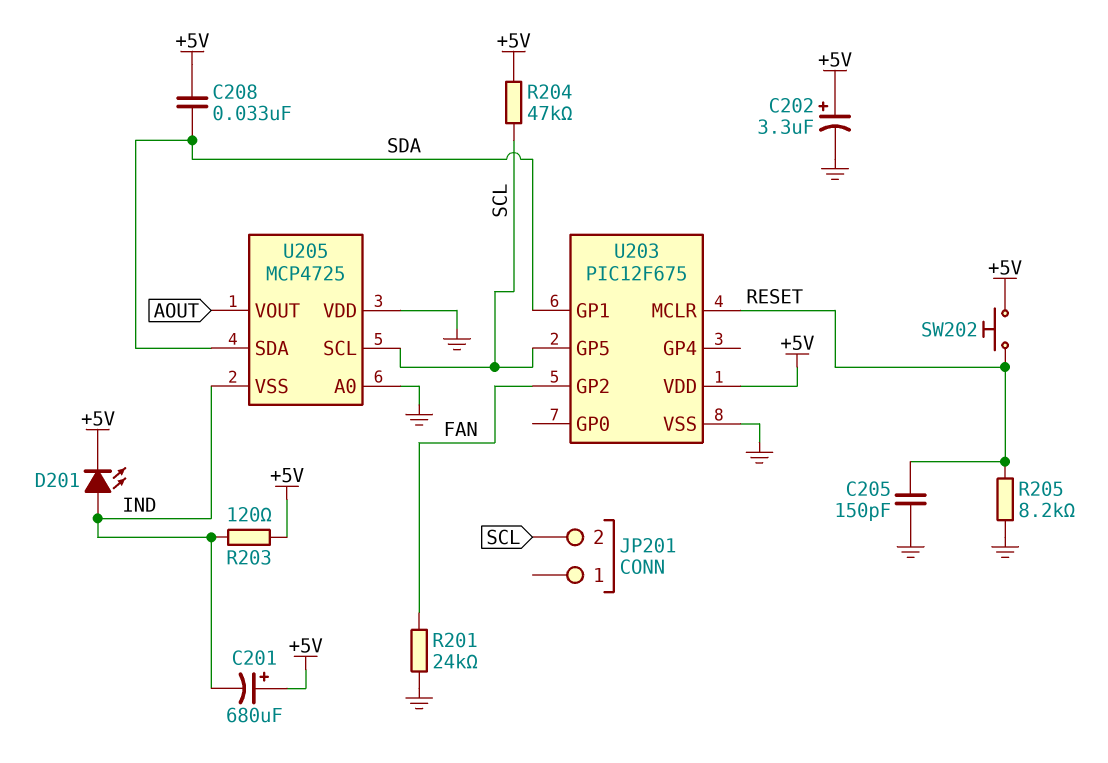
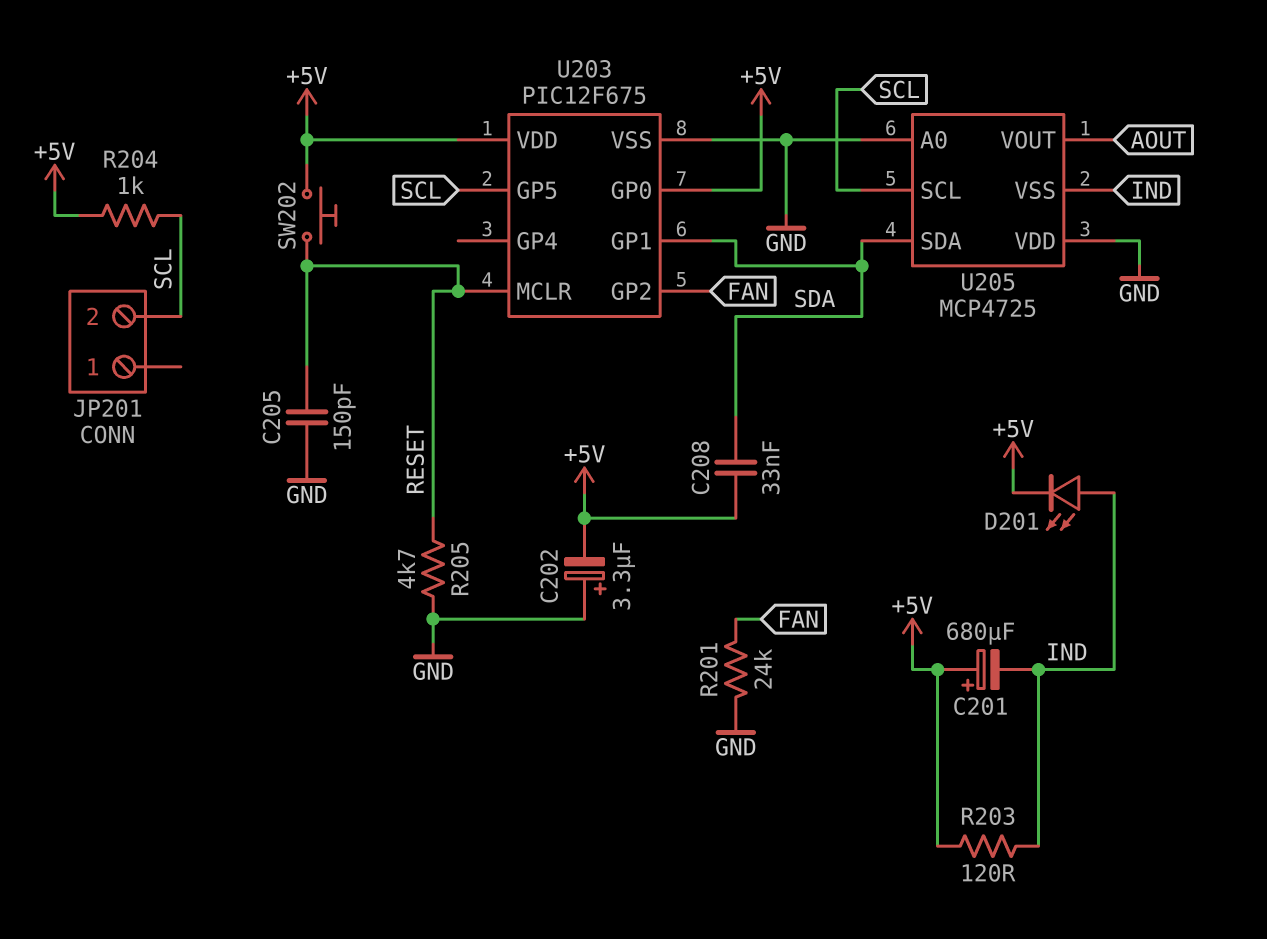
C202: 3.3uF (plus +5V, minus GND) -> 3.3uF (plus GND, minus +5V)
R204: 47k (+5V, SCL) -> 1k (+5V, SCL)
R205: 8.2k (GND, RESET) -> 4.7k (GND, RESET)
U203 pin GP0: none -> +5V

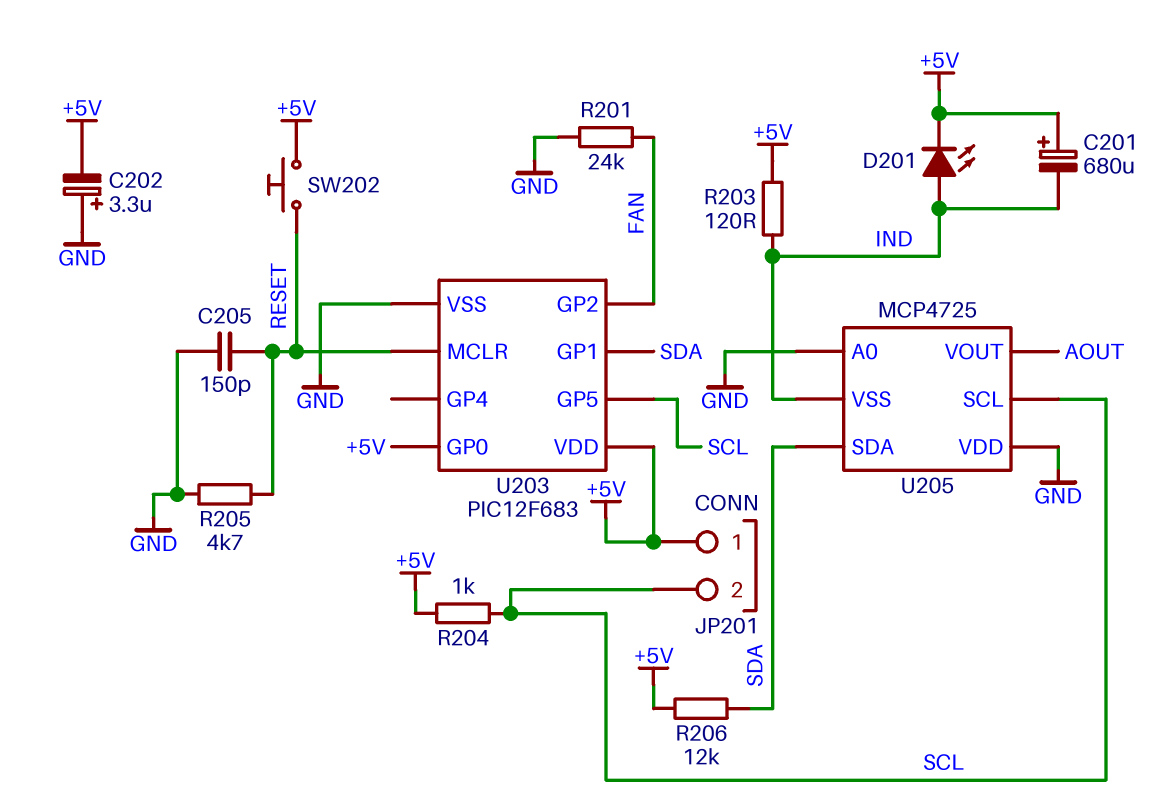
C208: 33nF (+5V, SDA) -> none
JP201 pin 1: none -> +5V
R206: none -> 12k (+5V, SDA)
U203: PIC12F675 -> PIC12F683

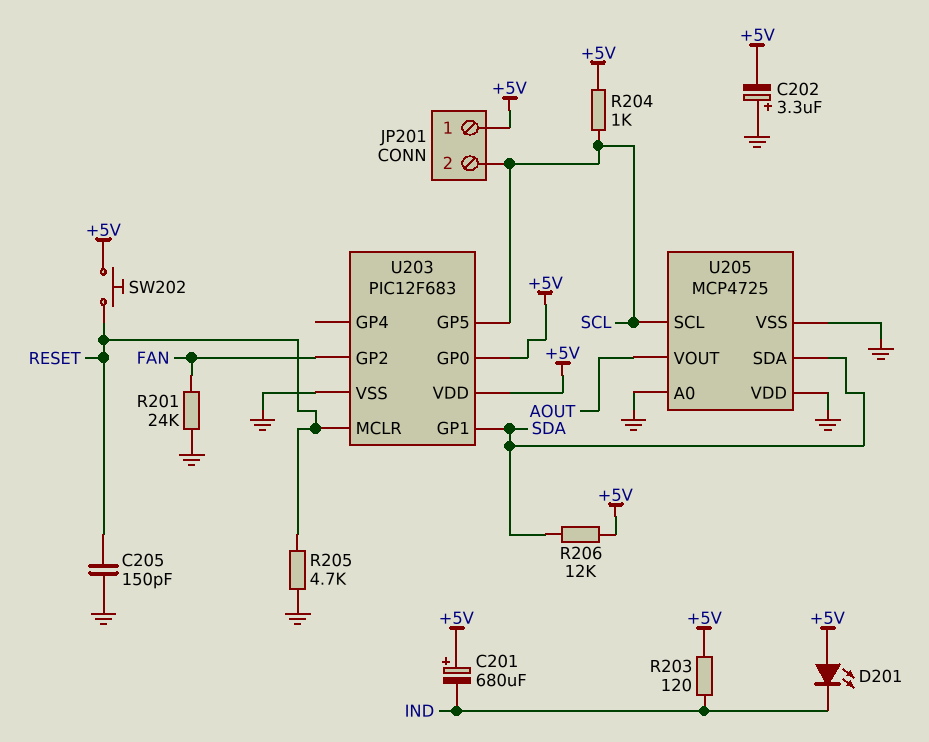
D201: LED (A IND, K +5V) -> LED (A +5V, K IND)
U205 pin VSS: IND -> GND

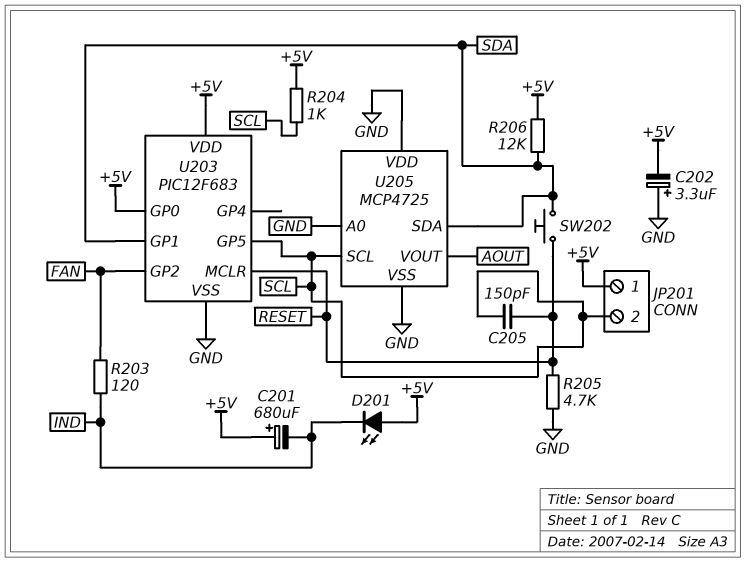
C205: 150pF (GND, RESET) -> 150pF (RESET, SCL)
R201: 24k (FAN, GND) -> none
R203: 120 (+5V, IND) -> 120 (FAN, IND)
SW202: button (+5V, RESET) -> button (RESET, SDA)

